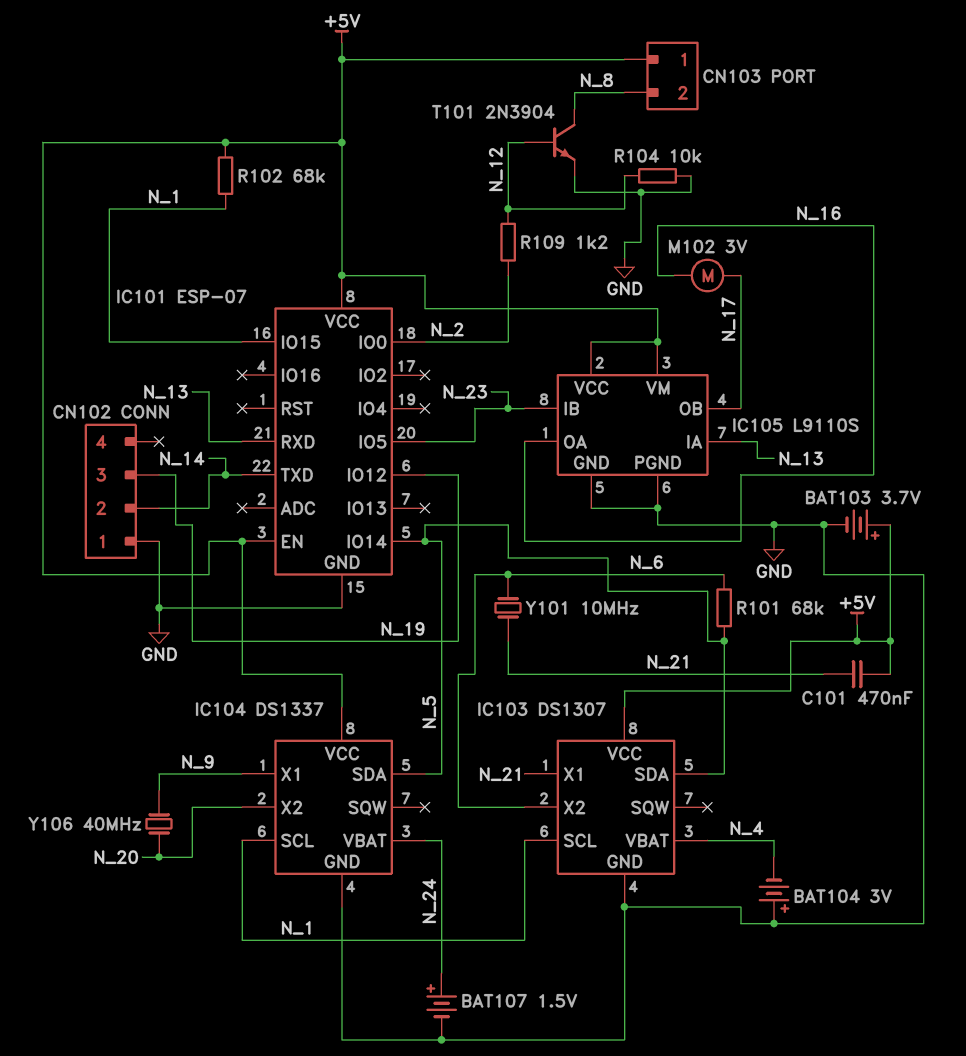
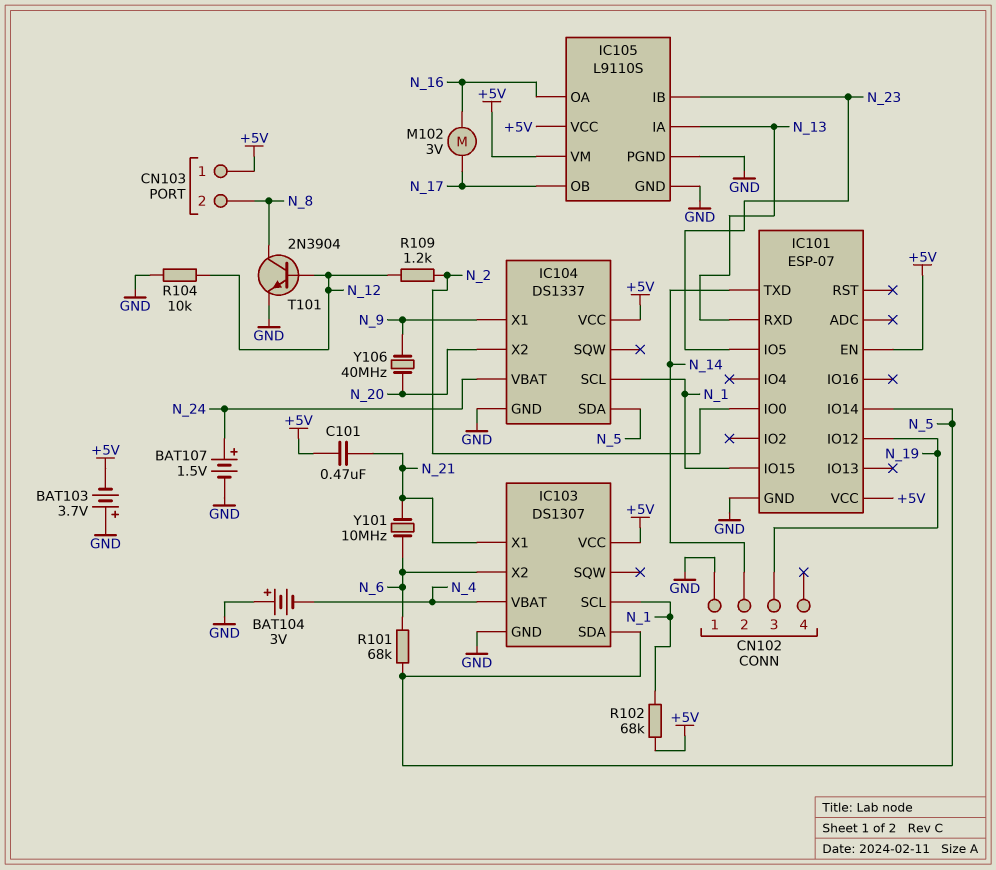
BAT103: 3.7V (plus +5V, minus GND) -> 3.7V (plus GND, minus +5V)

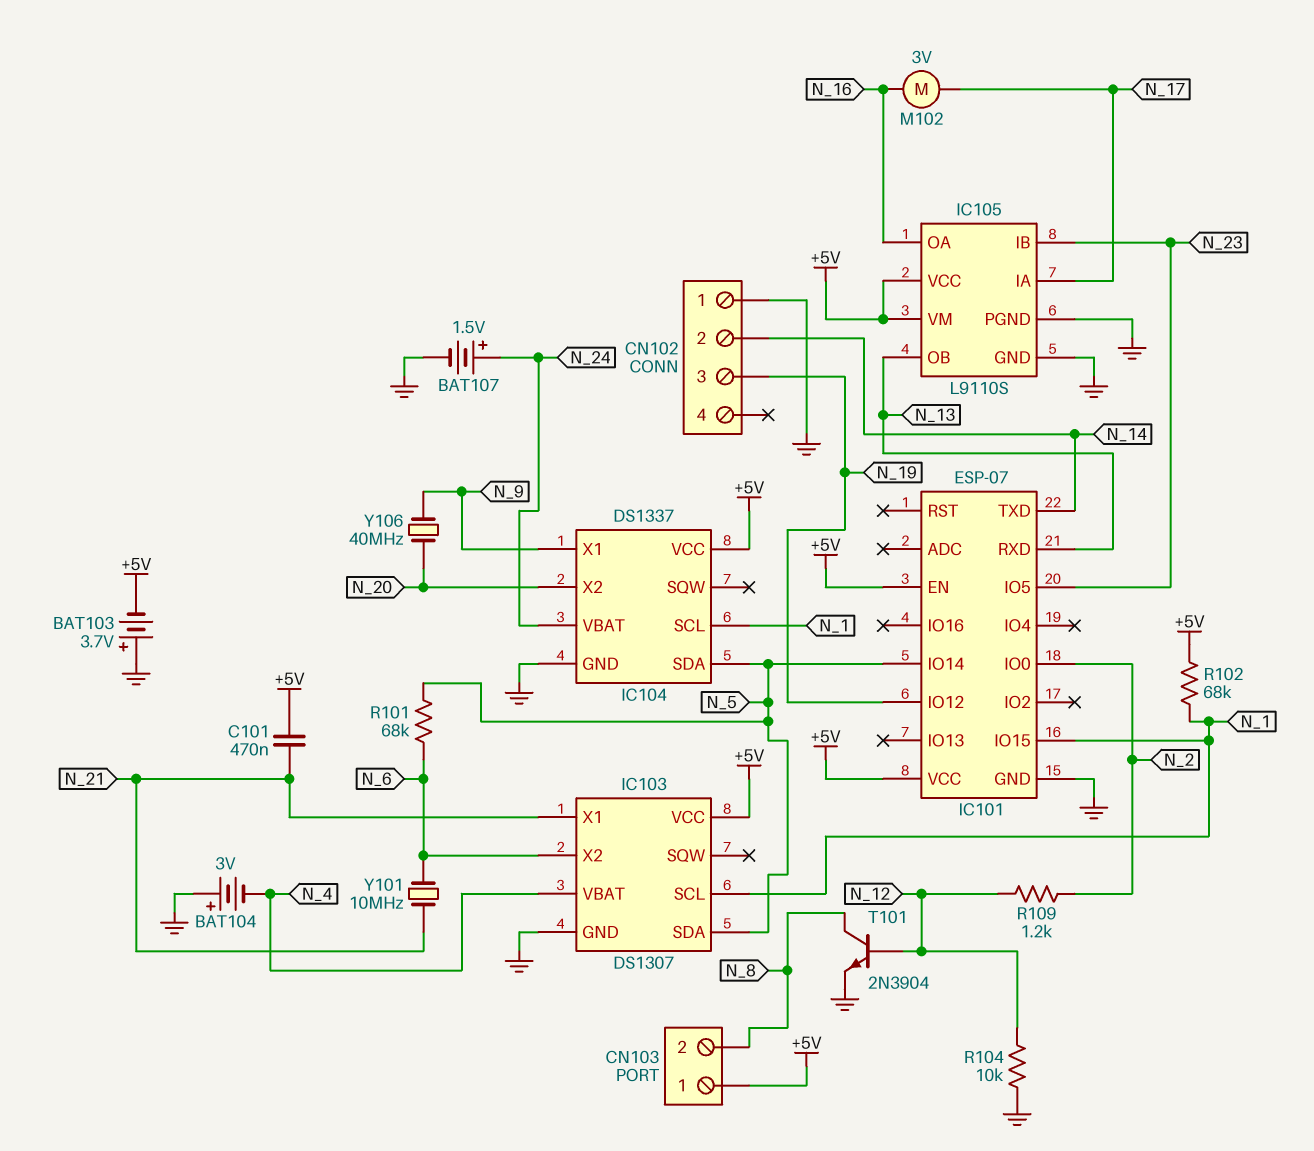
IC105 pin IA: N_13 -> N_17
IC105 pin OB: N_17 -> N_13

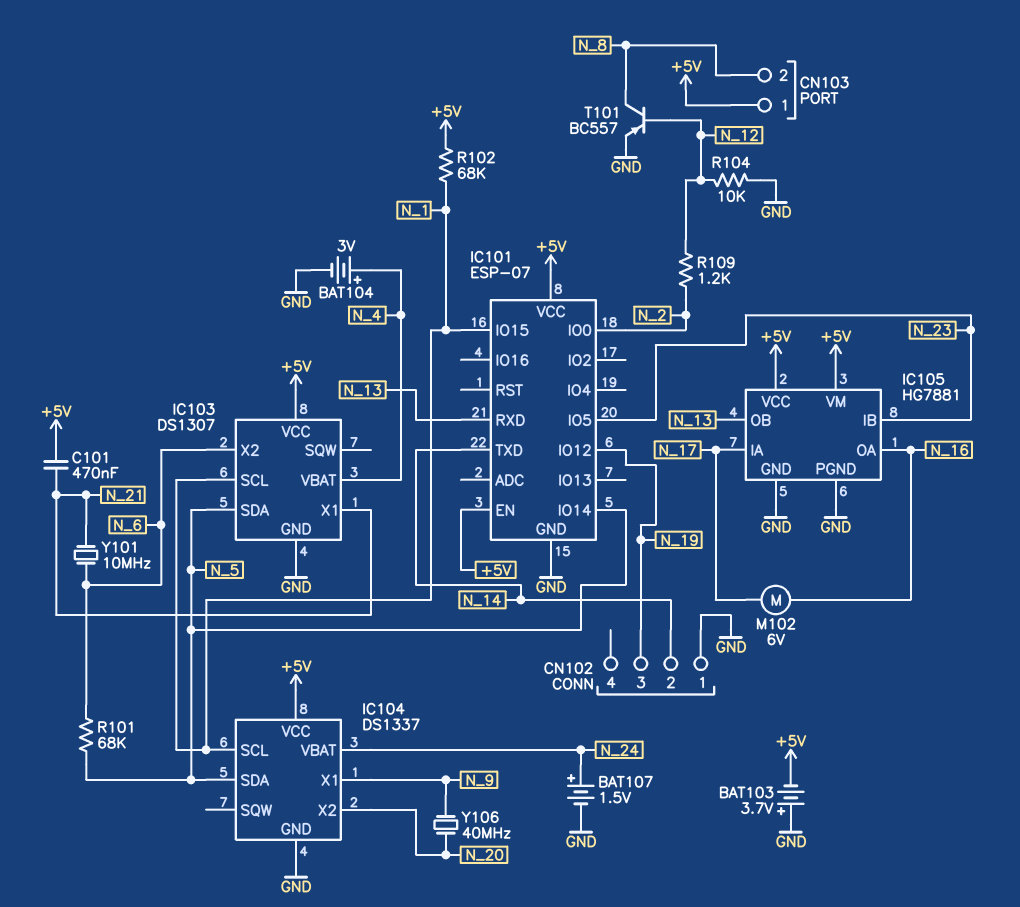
BAT104: 3V (plus GND, minus N_4) -> 3V (plus N_4, minus GND)
IC105: L9110S -> HG7881
M102: motor 3V (N_16, N_17) -> motor 6V (N_16, N_17)
T101: NPN 2N3904 (B N_12, C N_8, E GND) -> PNP BC557 (B N_12, C N_8, E GND)

